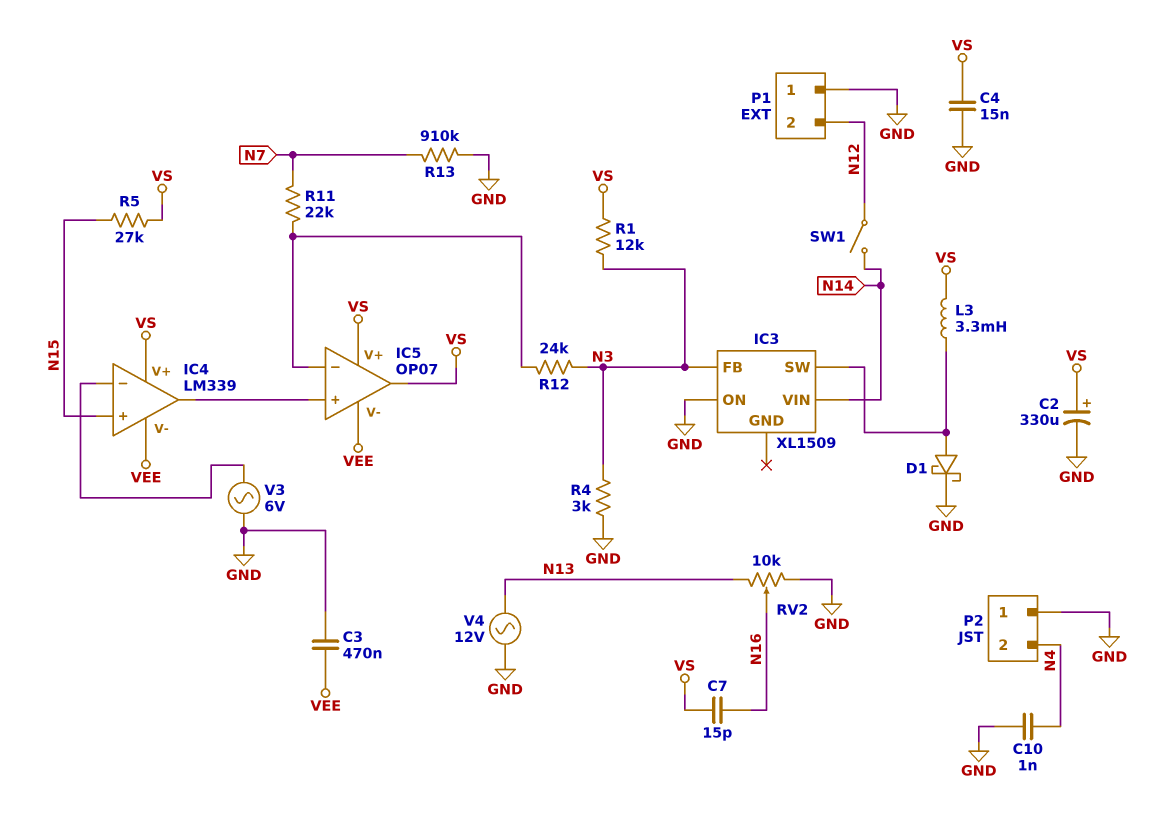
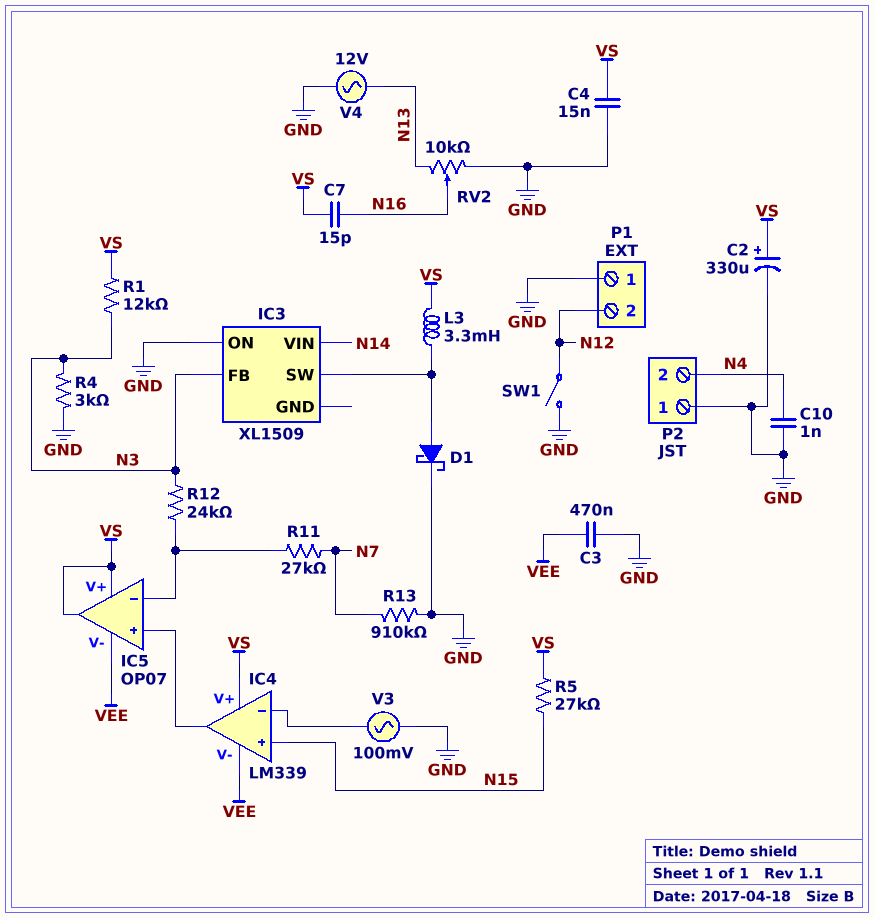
R11: 22k (IC5/in-, N7) -> 27k (IC5/in-, N7)
SW1: switch (N12, N14) -> switch (GND, N12)
V3: AC 6V (GND, IC4/in-) -> AC 100mV (GND, IC4/in-)

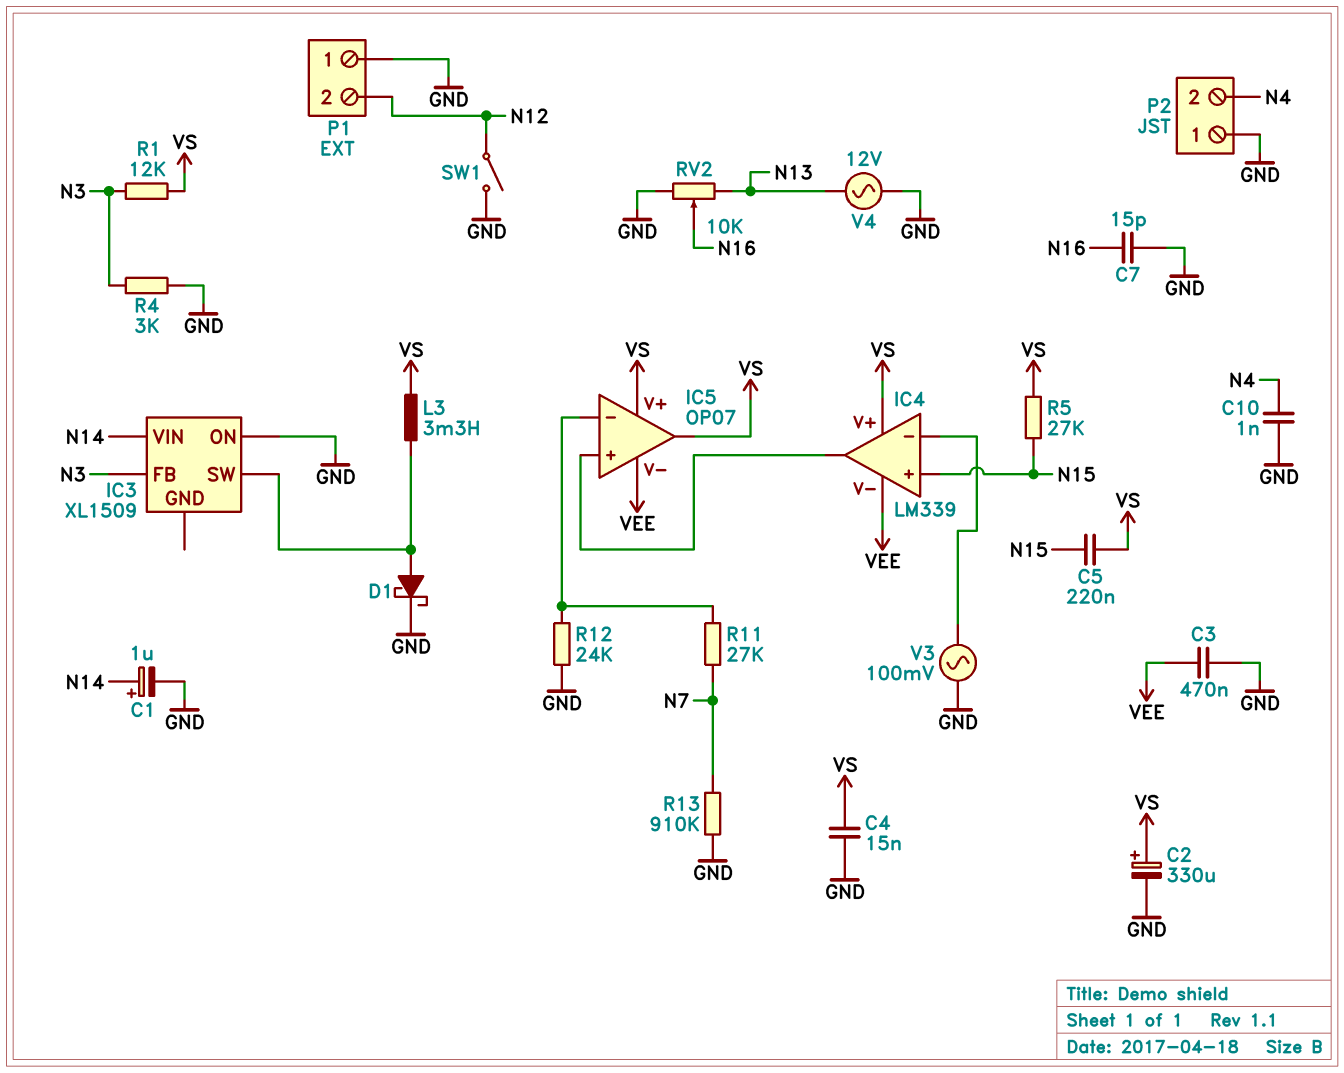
C1: none -> 1uF (plus N14, minus GND)
C5: none -> 220nF (N15, VS)
C7: 15pF (N16, VS) -> 15pF (GND, N16)
R12: 24k (IC5/in-, N3) -> 24k (GND, IC5/in-)

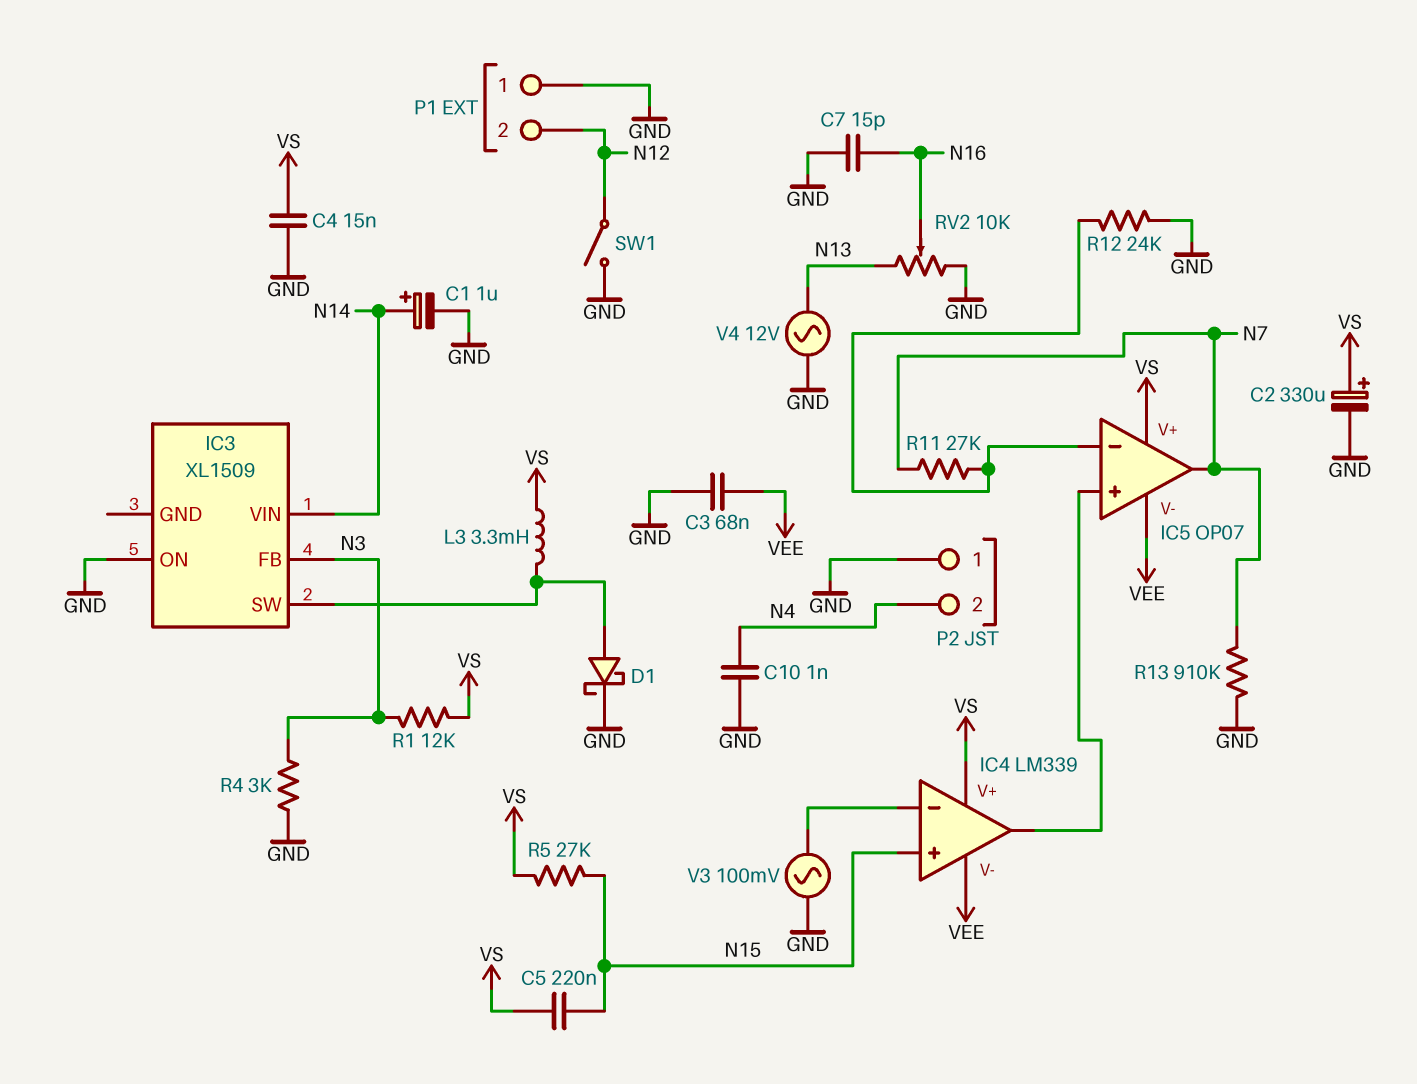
C3: 470nF (GND, VEE) -> 68nF (GND, VEE)
IC5 pin out: VS -> N7

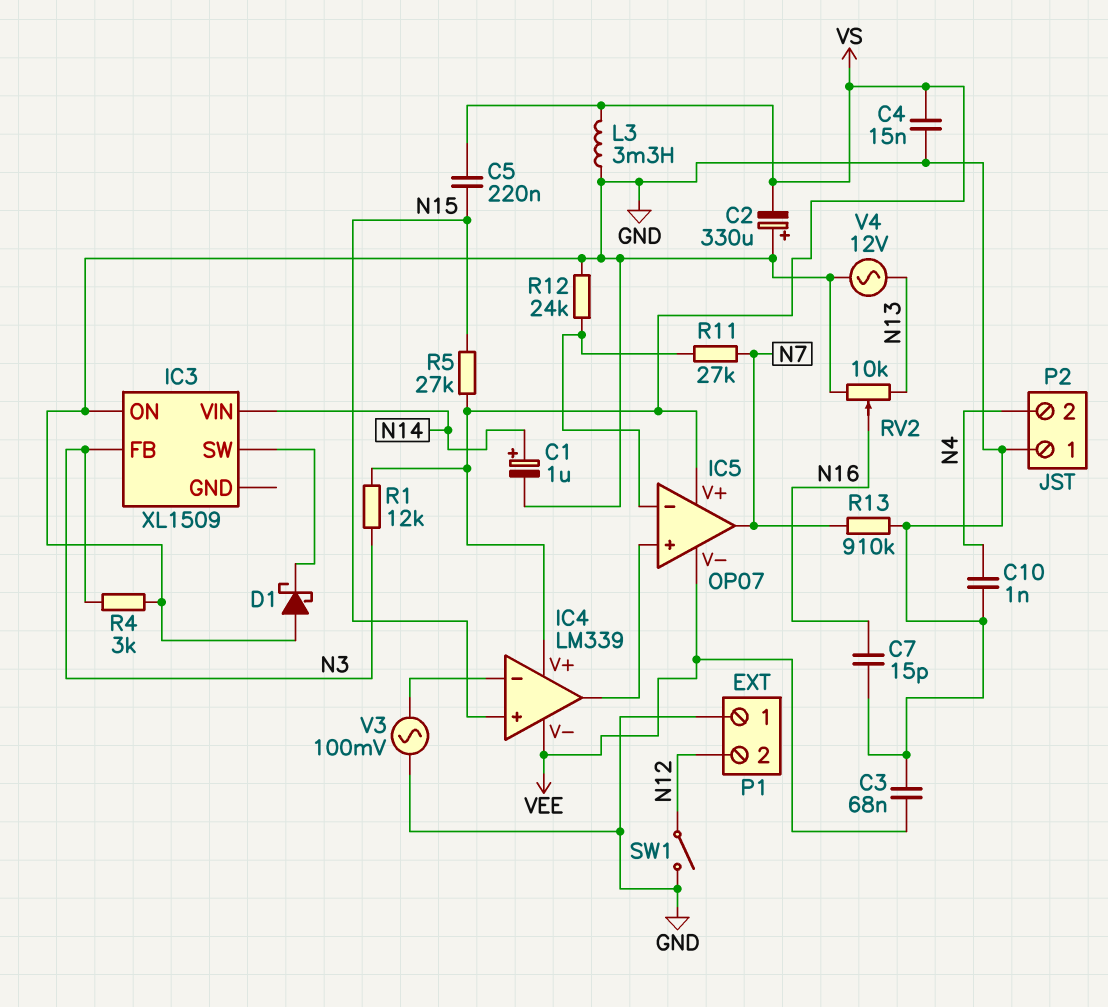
C2: 330uF (plus VS, minus GND) -> 330uF (plus GND, minus VS)
D1: schottky (A IC3/SW, K GND) -> schottky (A GND, K IC3/SW)
L3: 3.3mH (IC3/SW, VS) -> 3.3mH (GND, VS)

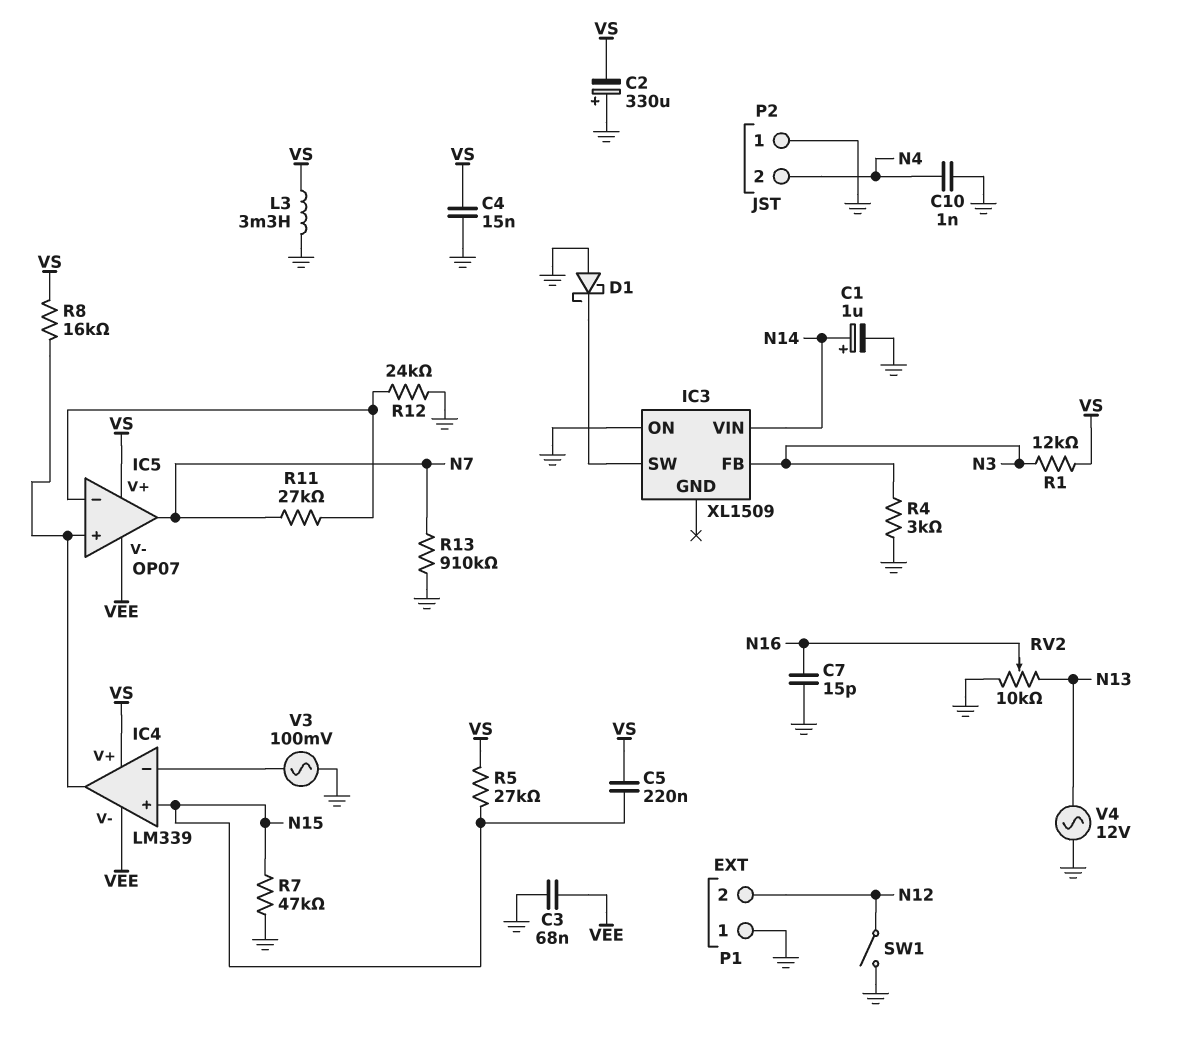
R7: none -> 47k (GND, N15)
R8: none -> 16k (IC4/out, VS)

